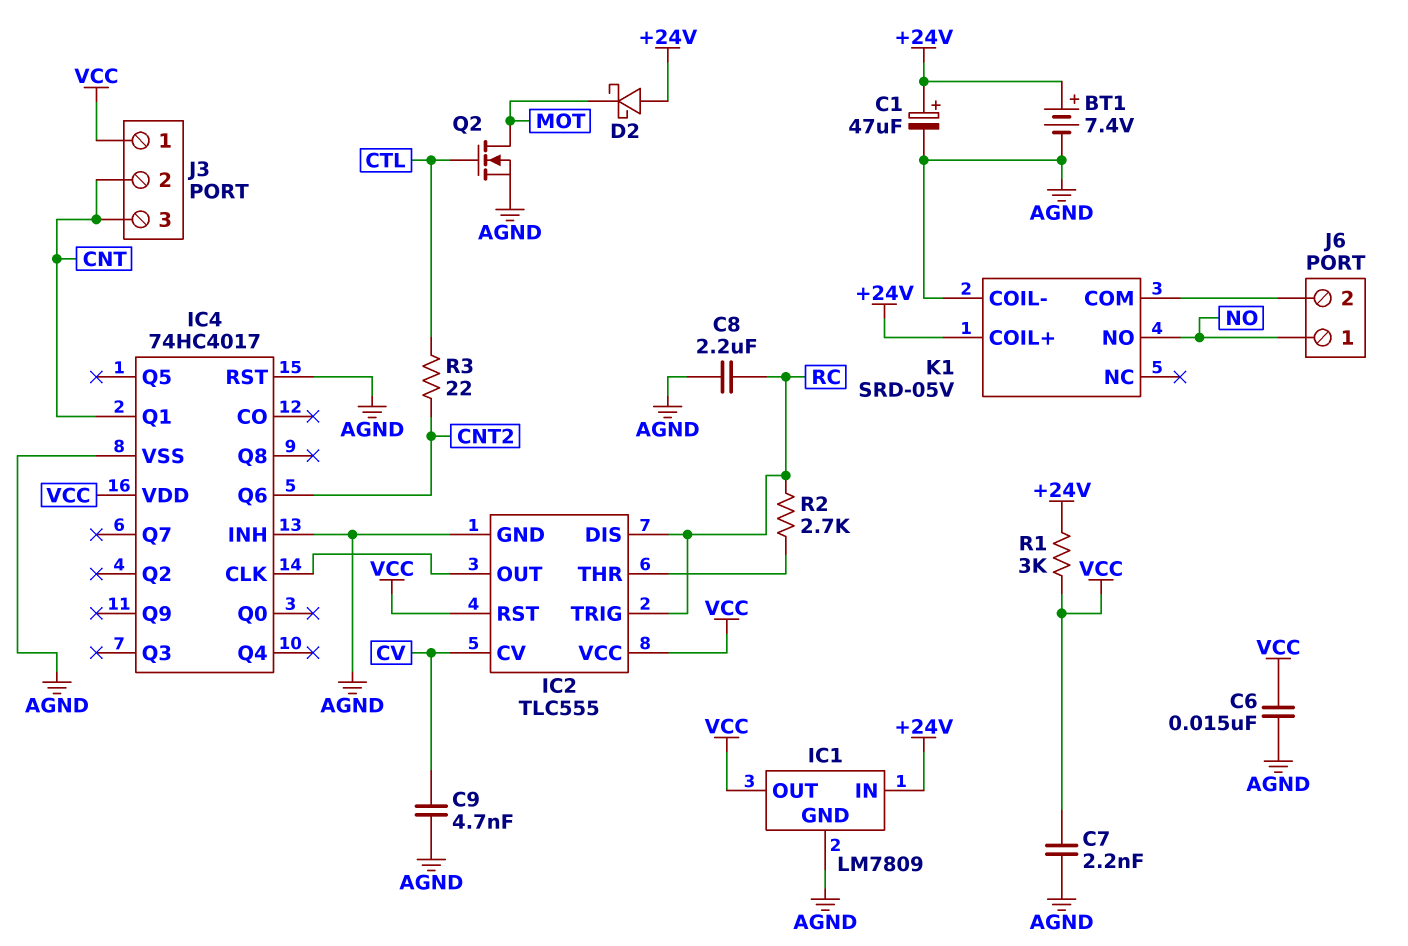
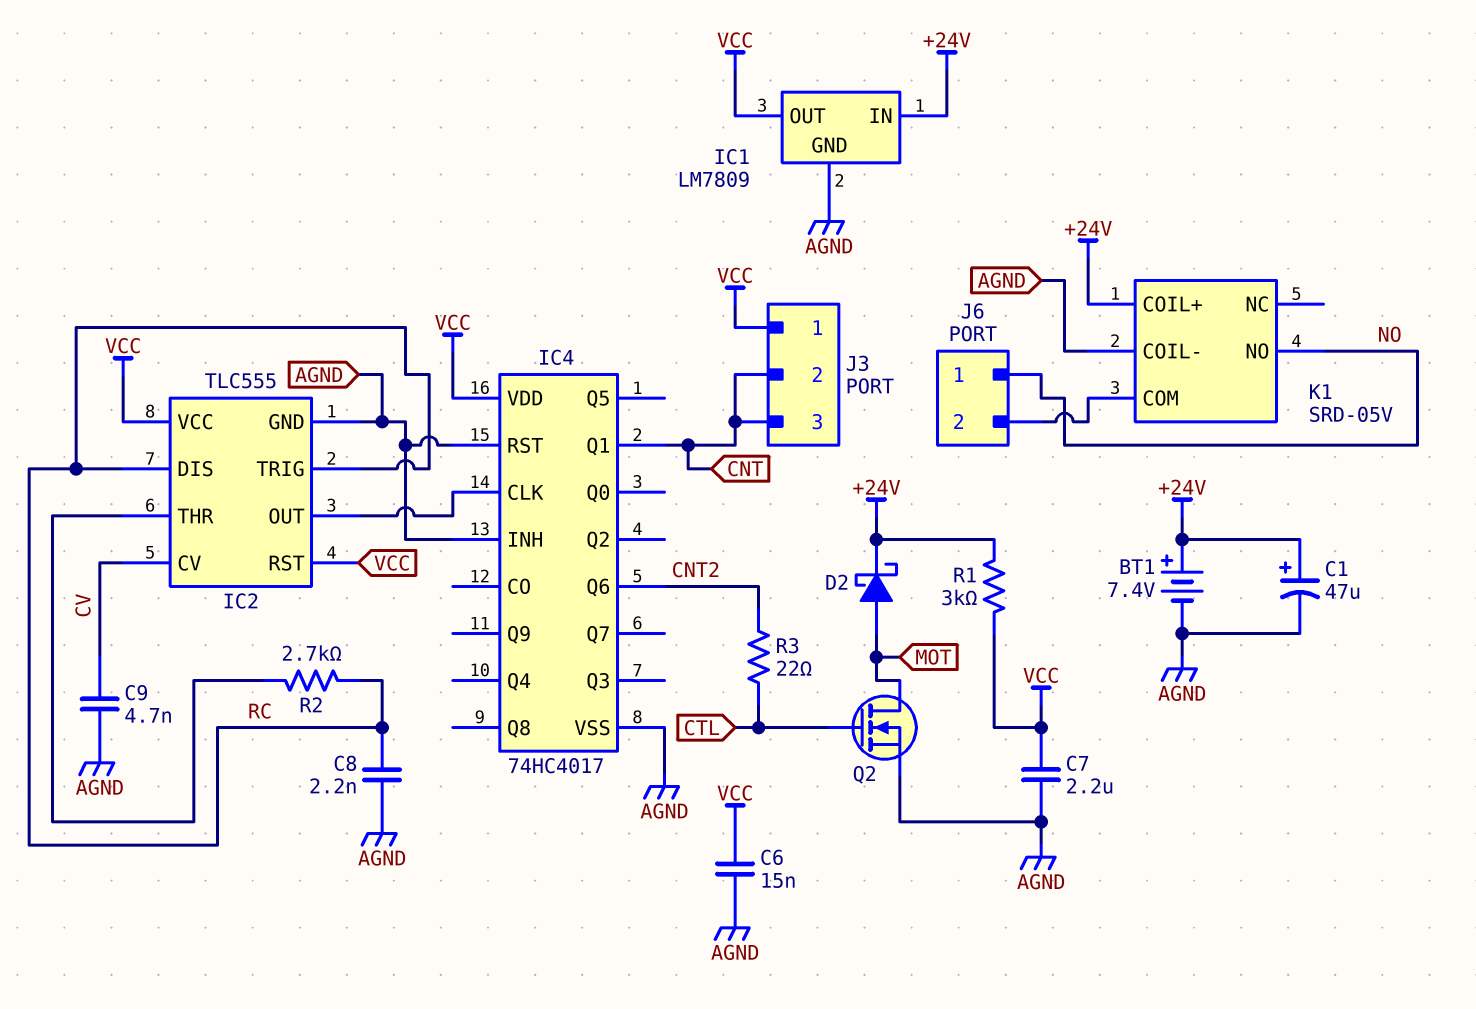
C7: 2.2nF (AGND, VCC) -> 2.2uF (AGND, VCC)
C8: 2.2uF (AGND, RC) -> 2.2nF (AGND, RC)
D2: schottky (A +24V, K MOT) -> schottky (A MOT, K +24V)

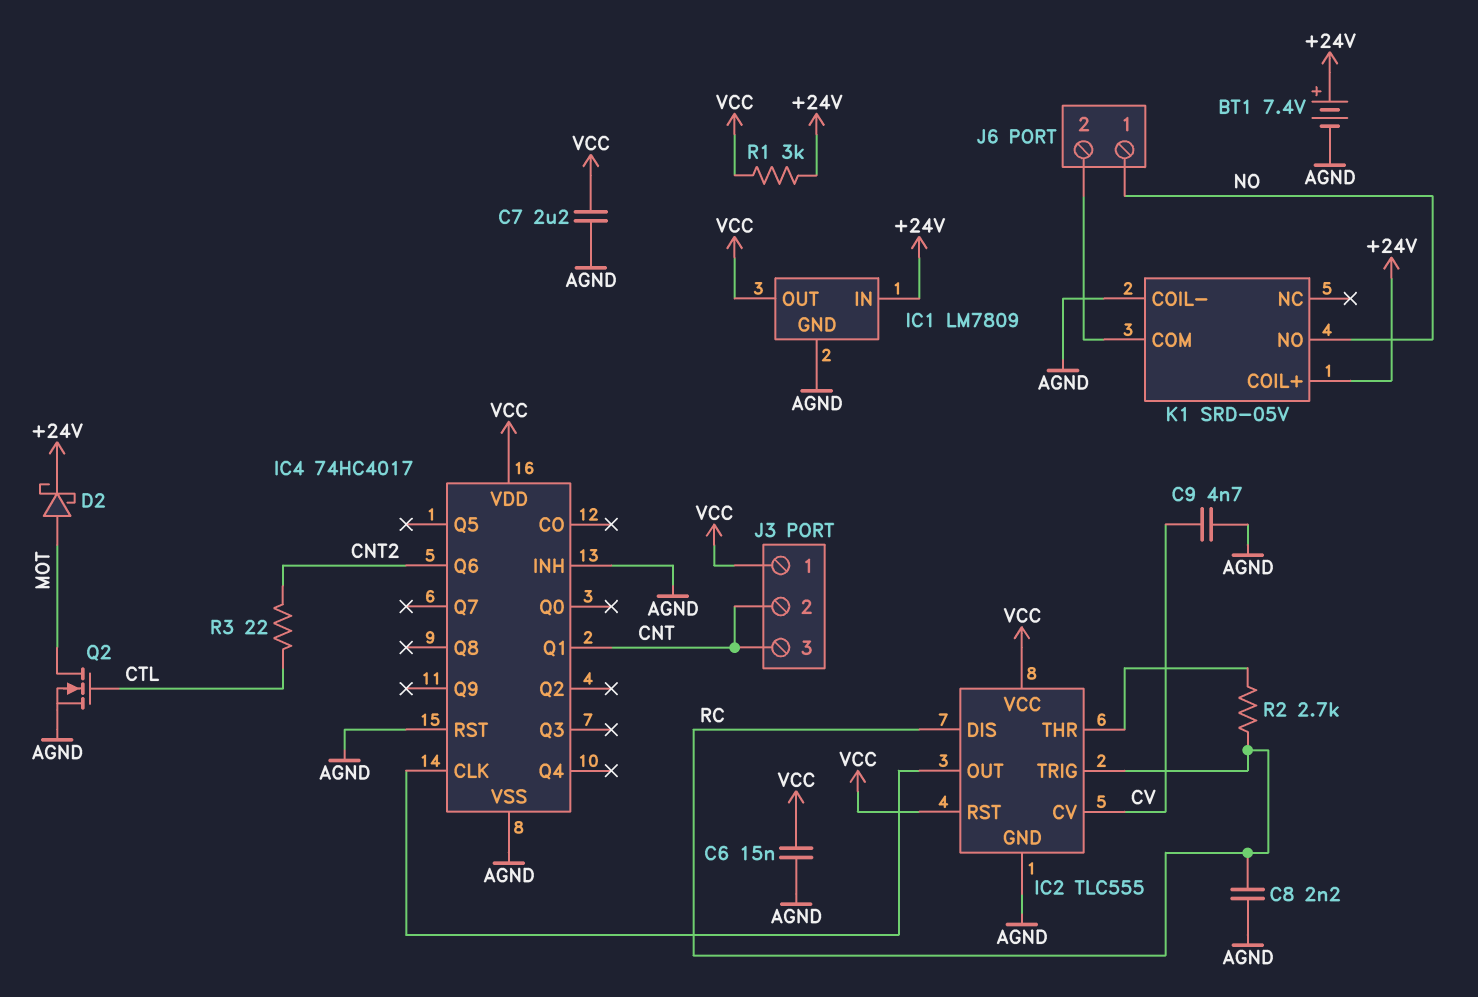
C1: 47uF (plus +24V, minus AGND) -> none

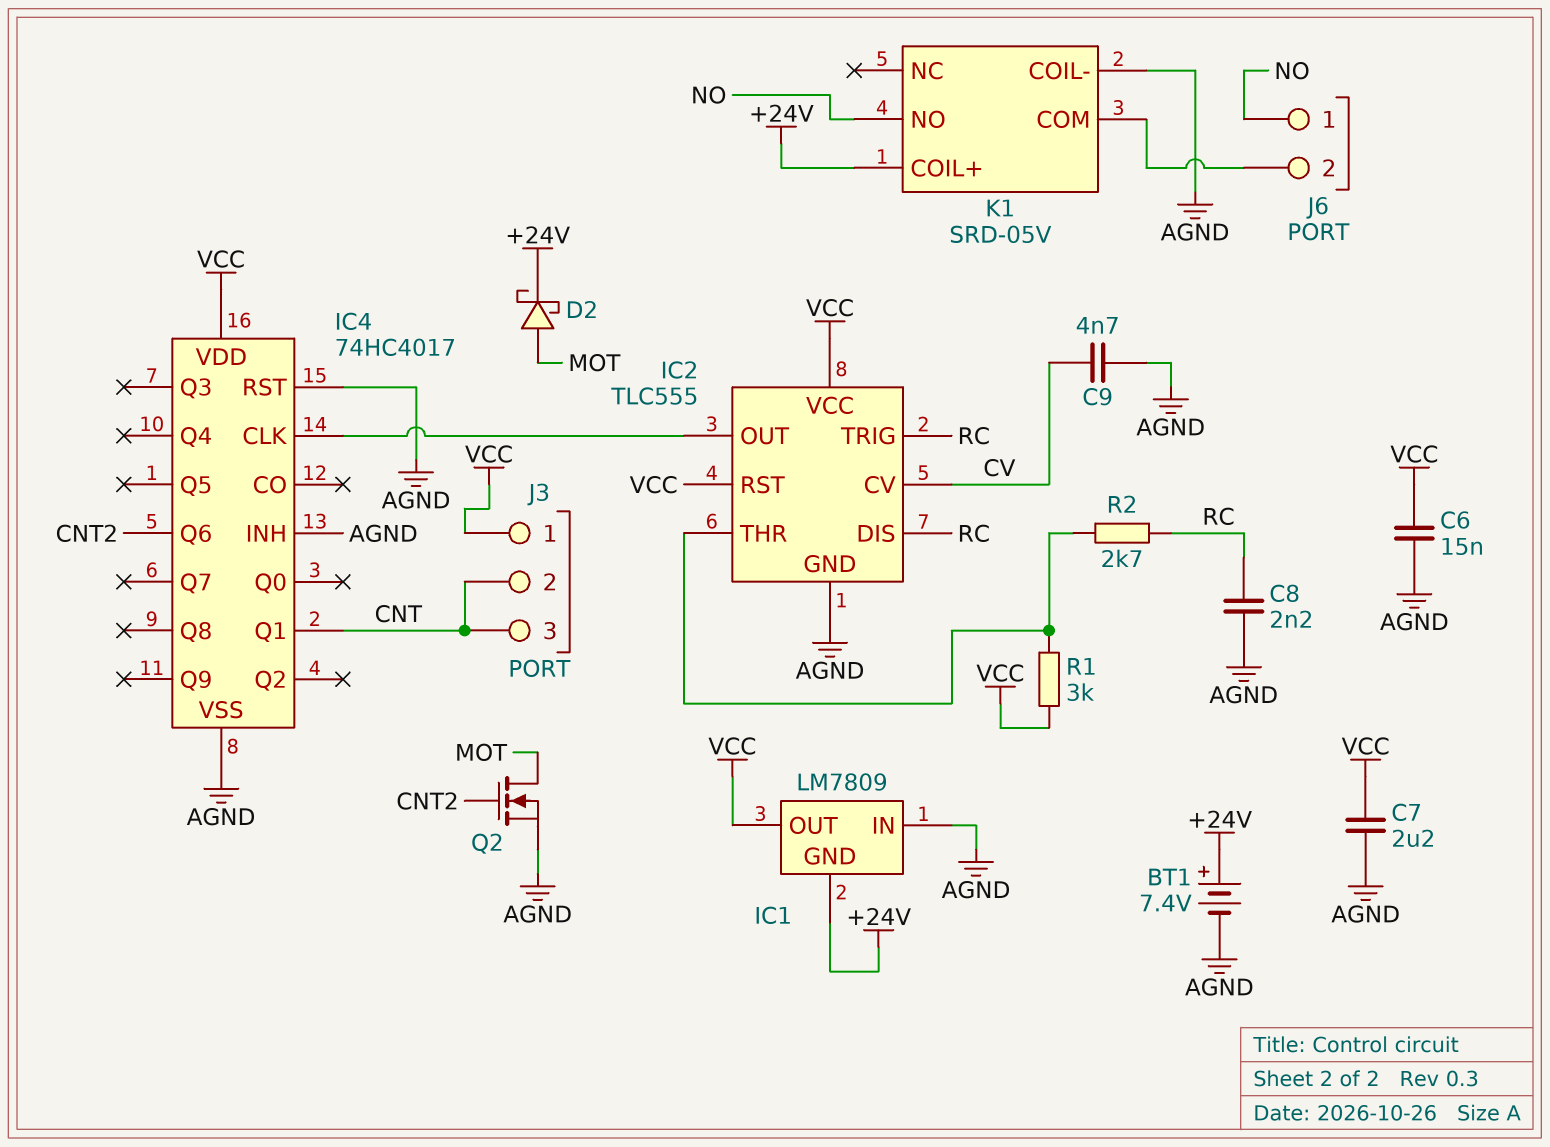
IC1 pin GND: AGND -> +24V
IC1 pin IN: +24V -> AGND
Q2: NMOS (G CTL, D MOT, S AGND) -> NMOS (G CNT2, D MOT, S AGND)
R1: 3k (+24V, VCC) -> 3k (IC2/THR, VCC)
R3: 22 (CNT2, CTL) -> none

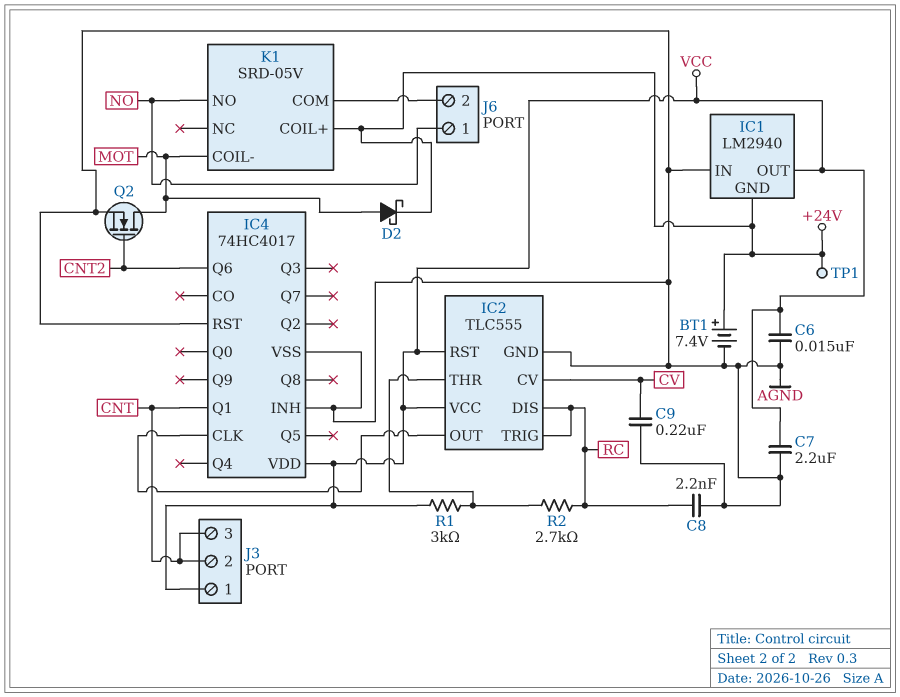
C9: 4.7nF (AGND, CV) -> 220nF (AGND, CV)
IC1: LM7809 -> LM2940
K1 pin COIL-: AGND -> MOT
TP1: none -> test point (+24V)

